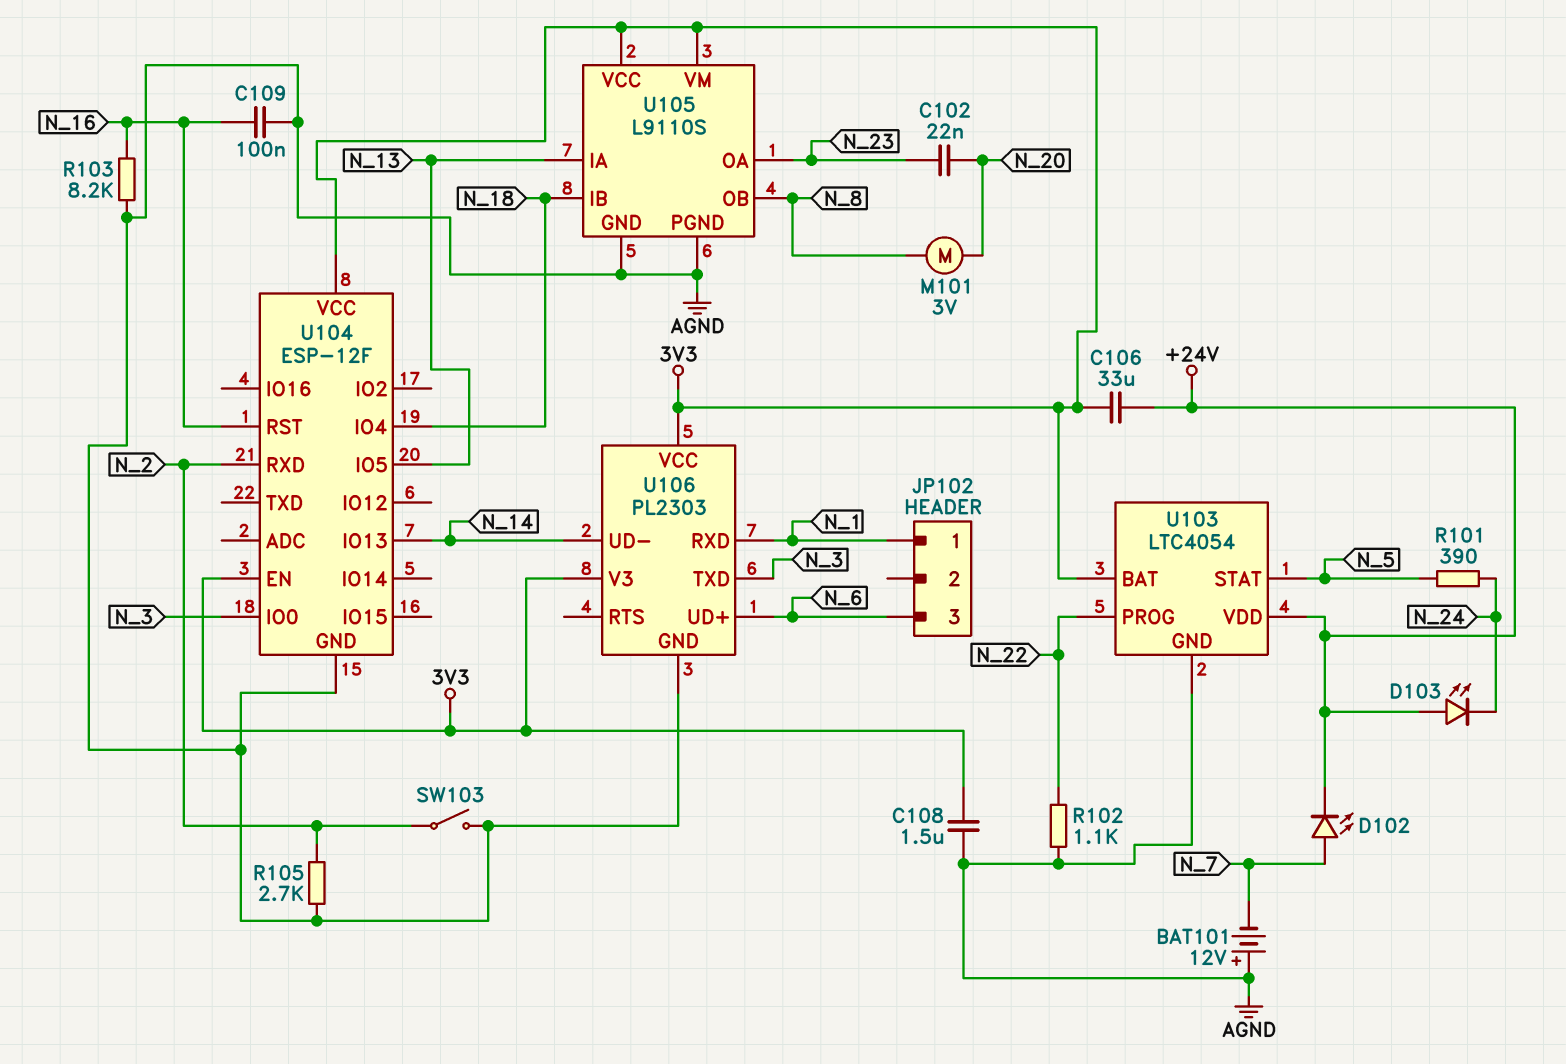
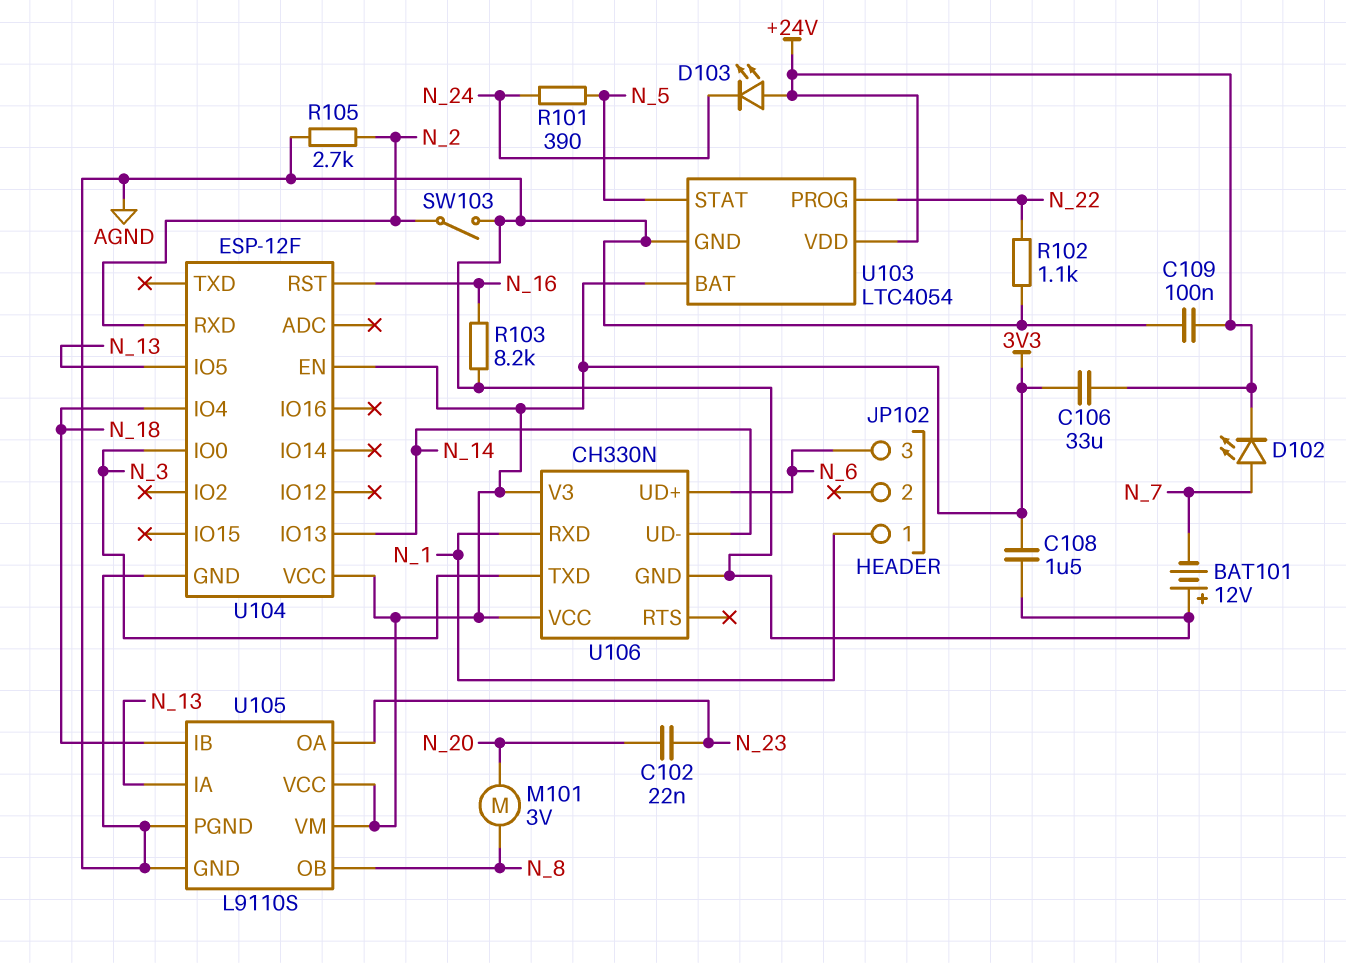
C109: 100nF (AGND, N_16) -> 100nF (+24V, AGND)
U106: PL2303 -> CH330N

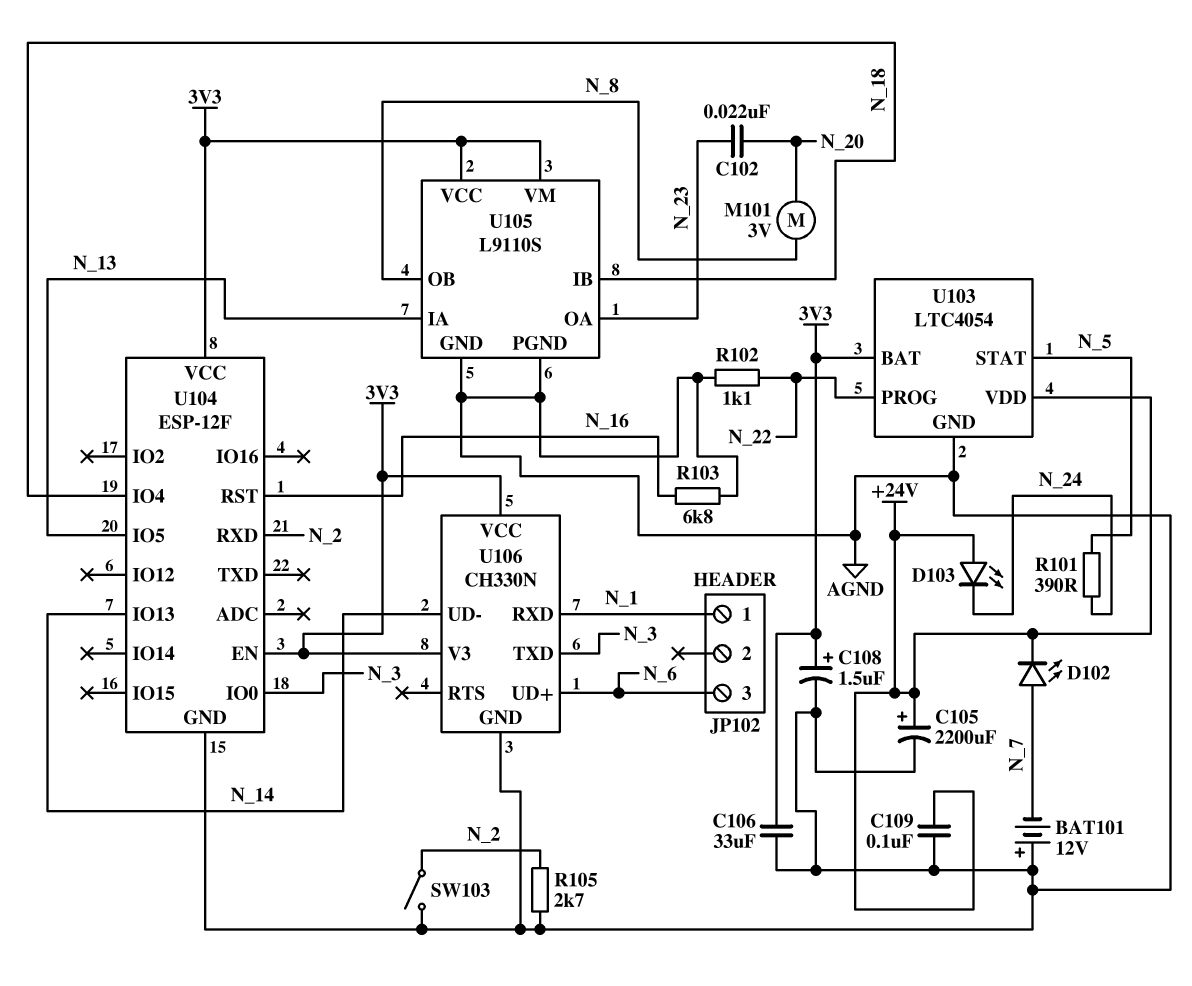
C105: none -> 2200uF (plus +24V, minus AGND)
C106: 33uF (+24V, 3V3) -> 33uF (3V3, AGND)
C108: 1.5uF (3V3, AGND) -> 1.5uF (plus 3V3, minus AGND)
R103: 8.2k (AGND, N_16) -> 6.8k (AGND, N_16)

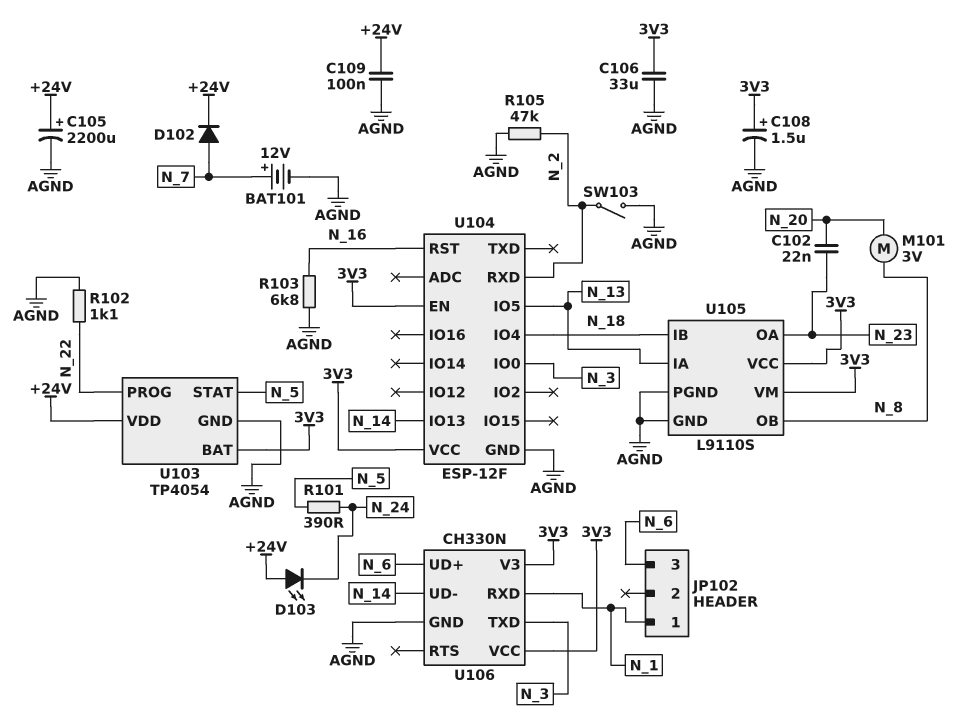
BAT101: 12V (plus AGND, minus N_7) -> 12V (plus N_7, minus AGND)
D102: LED (A N_7, K +24V) -> diode (A N_7, K +24V)
R105: 2.7k (AGND, N_2) -> 47k (AGND, N_2)
U103: LTC4054 -> TP4054

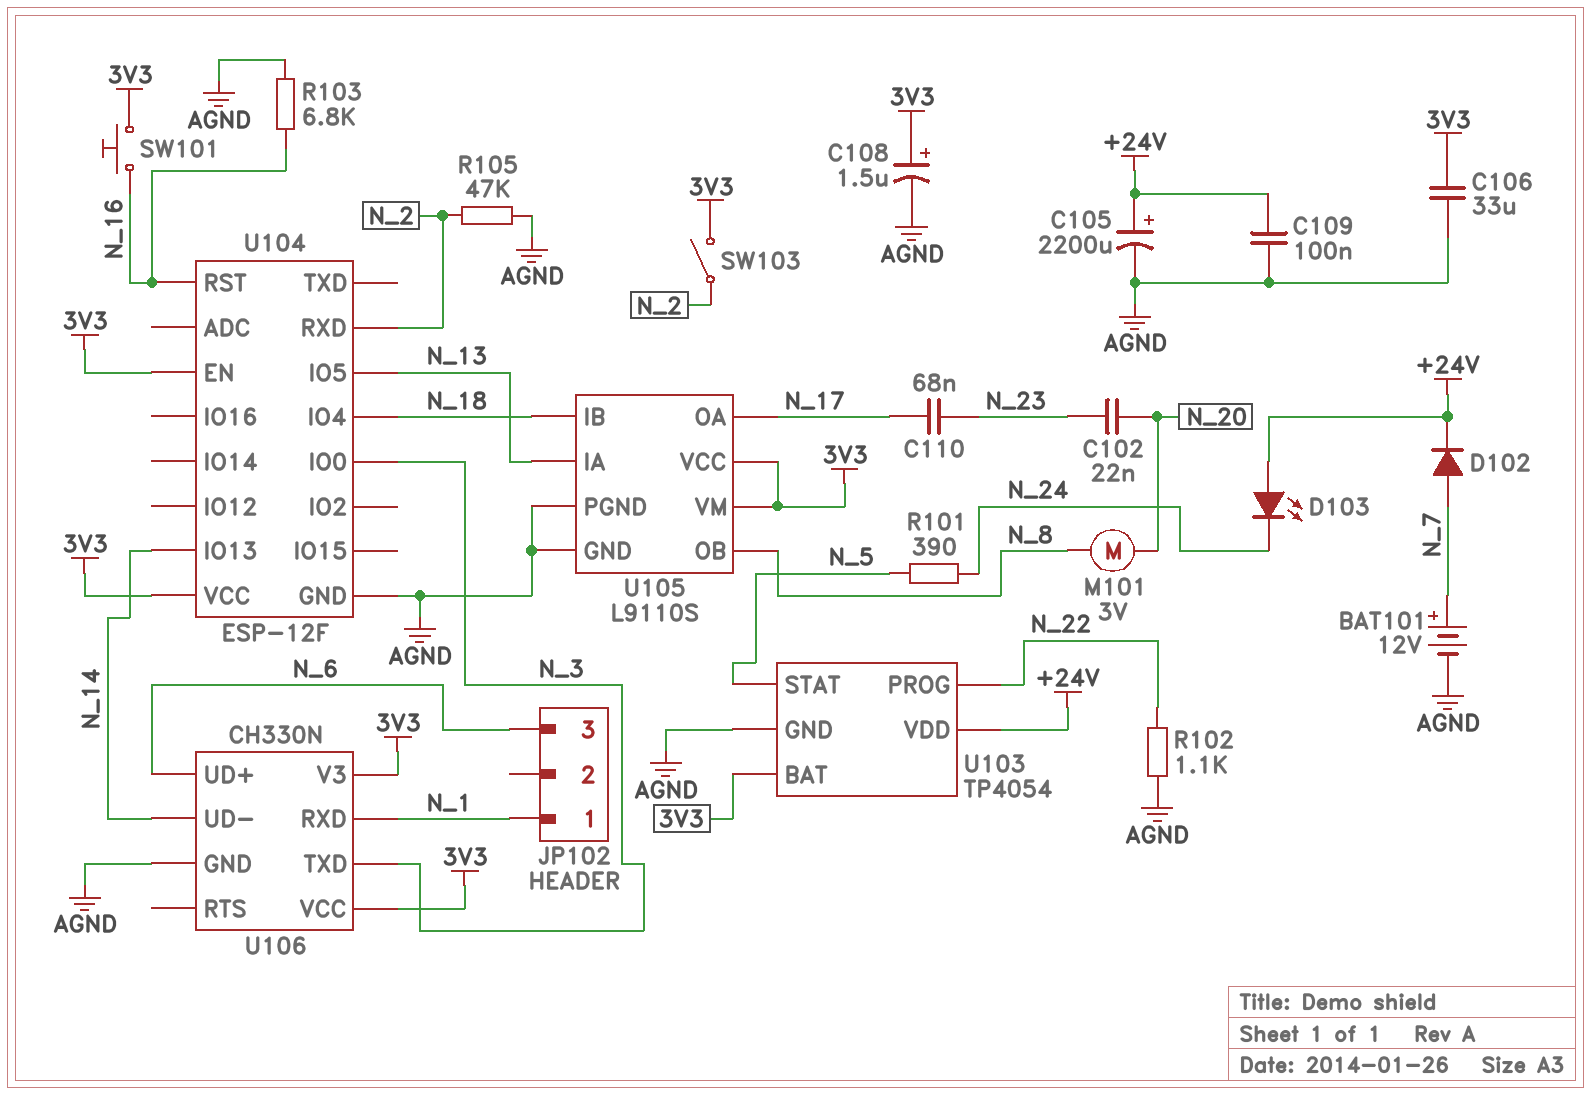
C110: none -> 68nF (N_17, N_23)
SW101: none -> button (3V3, N_16)
SW103: switch (AGND, N_2) -> switch (3V3, N_2)
U105 pin OA: N_23 -> N_17

